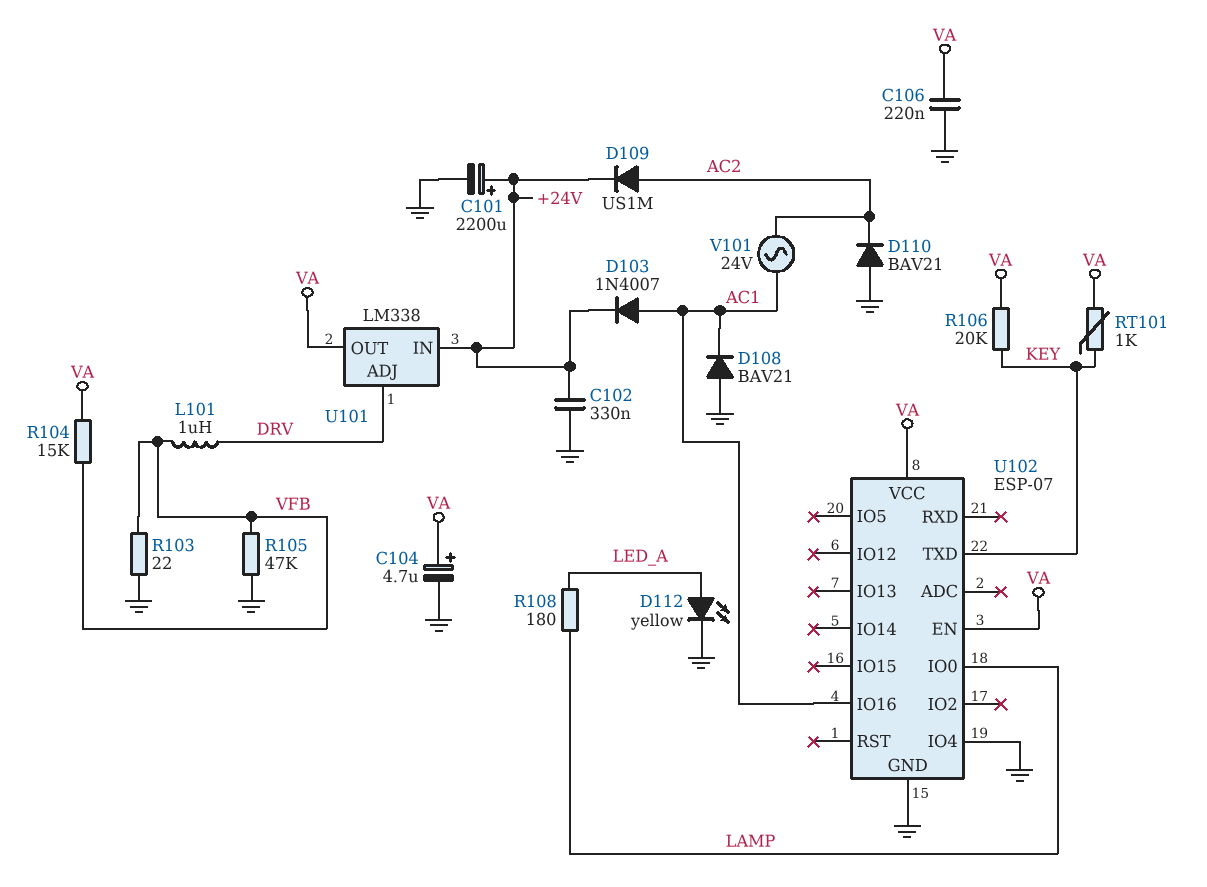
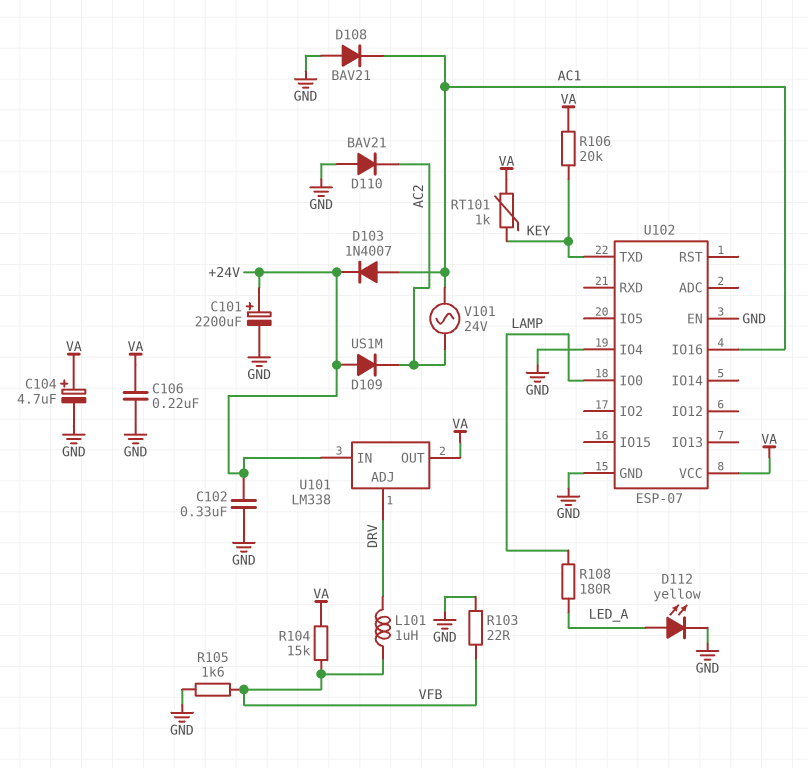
D109: diode US1M (A AC2, K +24V) -> diode US1M (A +24V, K AC2)
R105: 47k (GND, VFB) -> 1.6k (GND, VFB)
U102 pin EN: VA -> GND

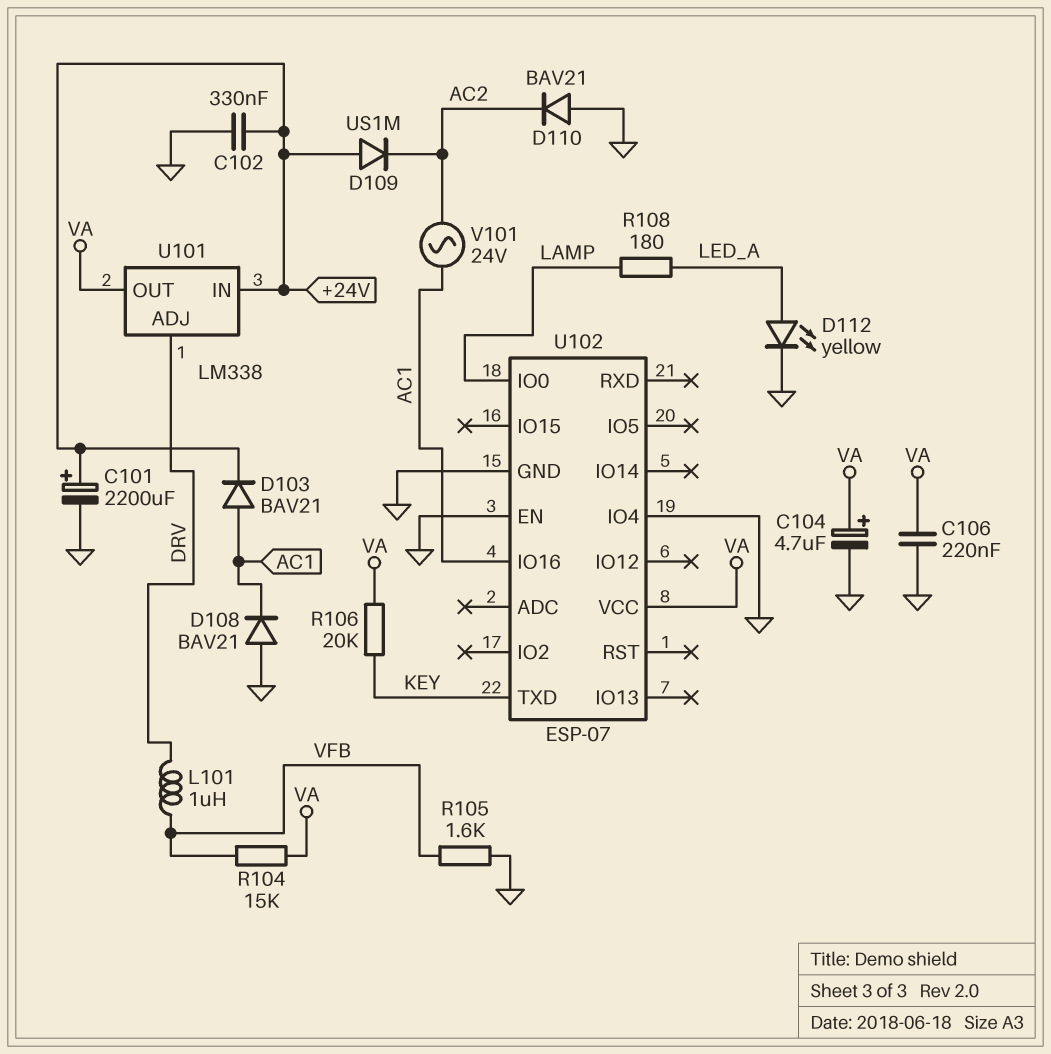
D103: diode 1N4007 (A AC1, K +24V) -> diode BAV21 (A AC1, K +24V)
R103: 22 (GND, VFB) -> none
RT101: 1k (KEY, VA) -> none

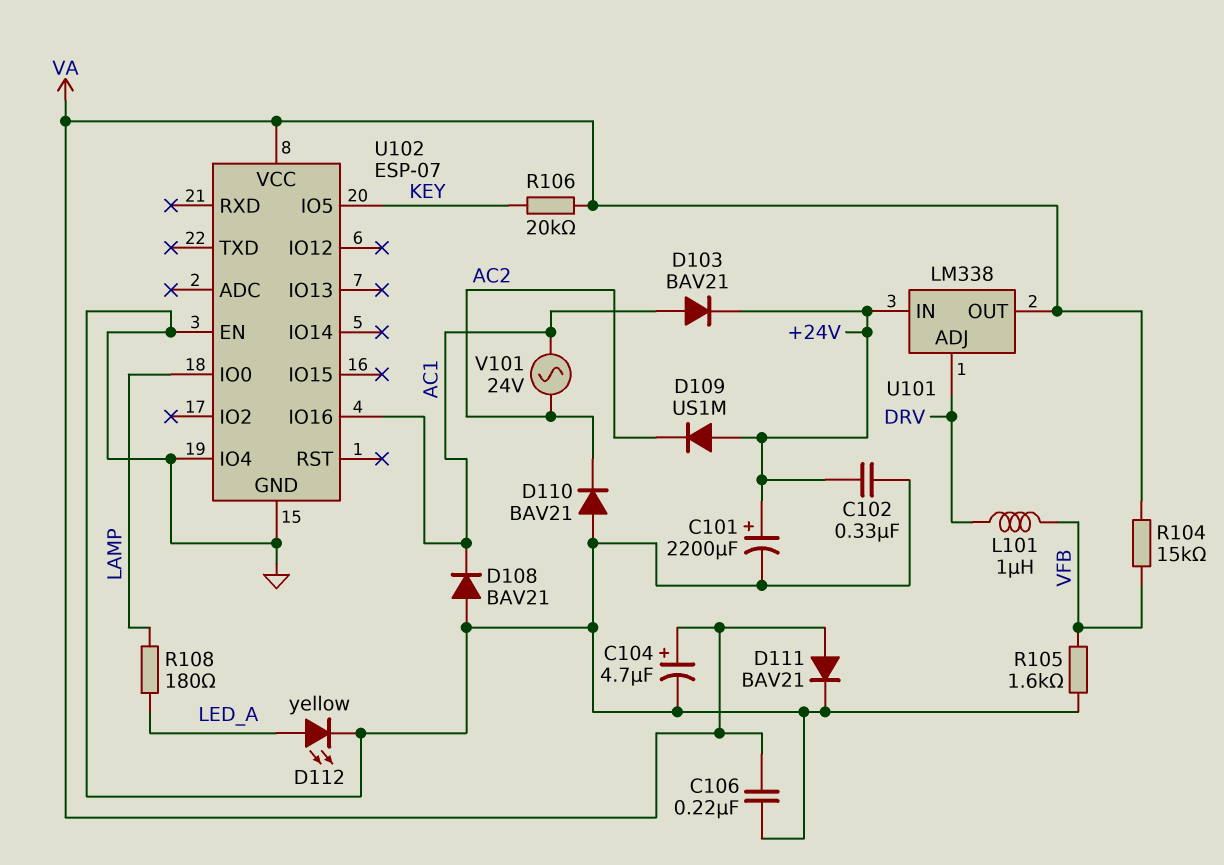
D111: none -> diode BAV21 (A VA, K GND)
U102 pin IO5: none -> KEY
U102 pin TXD: KEY -> none

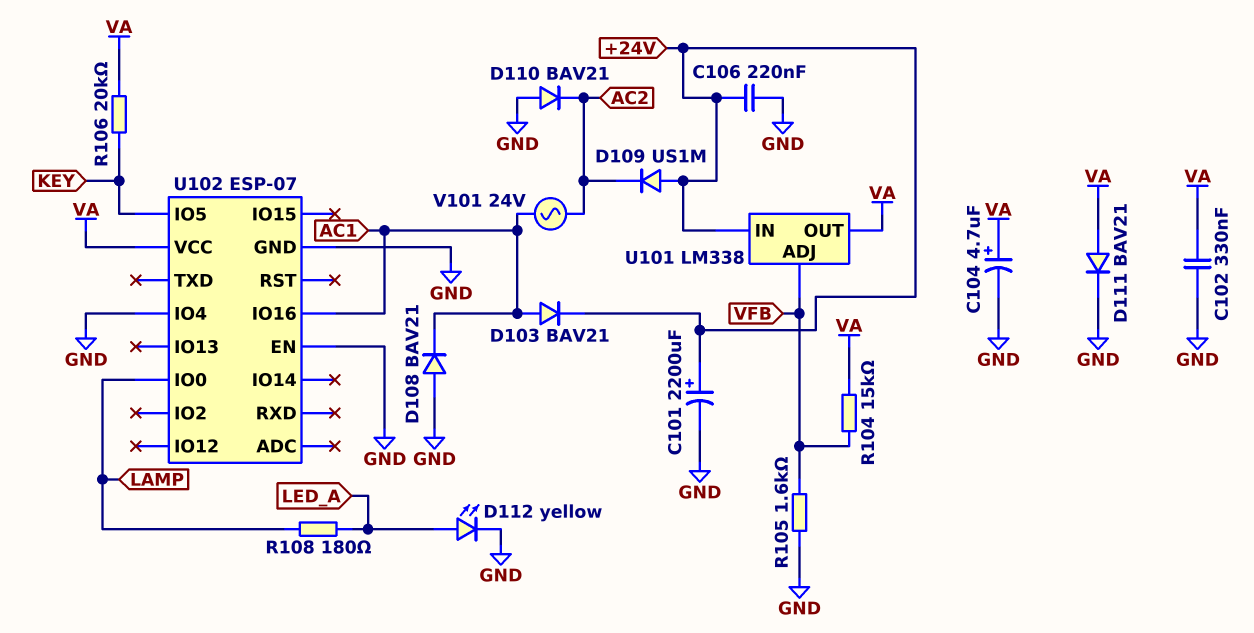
C102: 330nF (+24V, GND) -> 330nF (GND, VA)
C106: 220nF (GND, VA) -> 220nF (+24V, GND)
L101: 1uH (DRV, VFB) -> none
U101 pin ADJ: DRV -> VFB

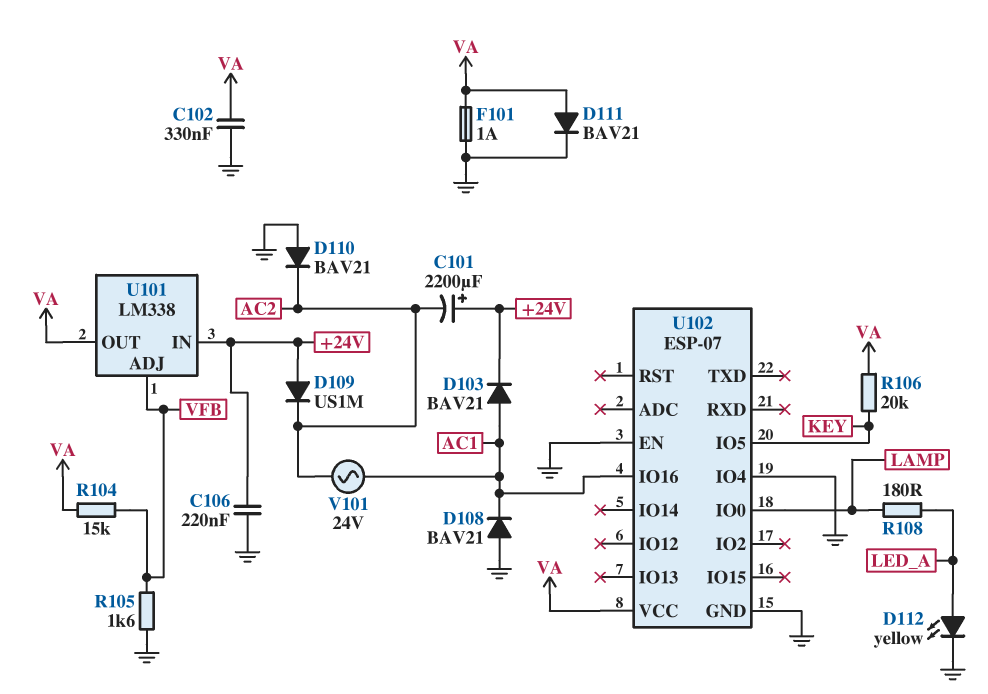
C101: 2200uF (plus +24V, minus GND) -> 2200uF (plus +24V, minus AC2)
C104: 4.7uF (plus VA, minus GND) -> none
F101: none -> 1A (GND, VA)

